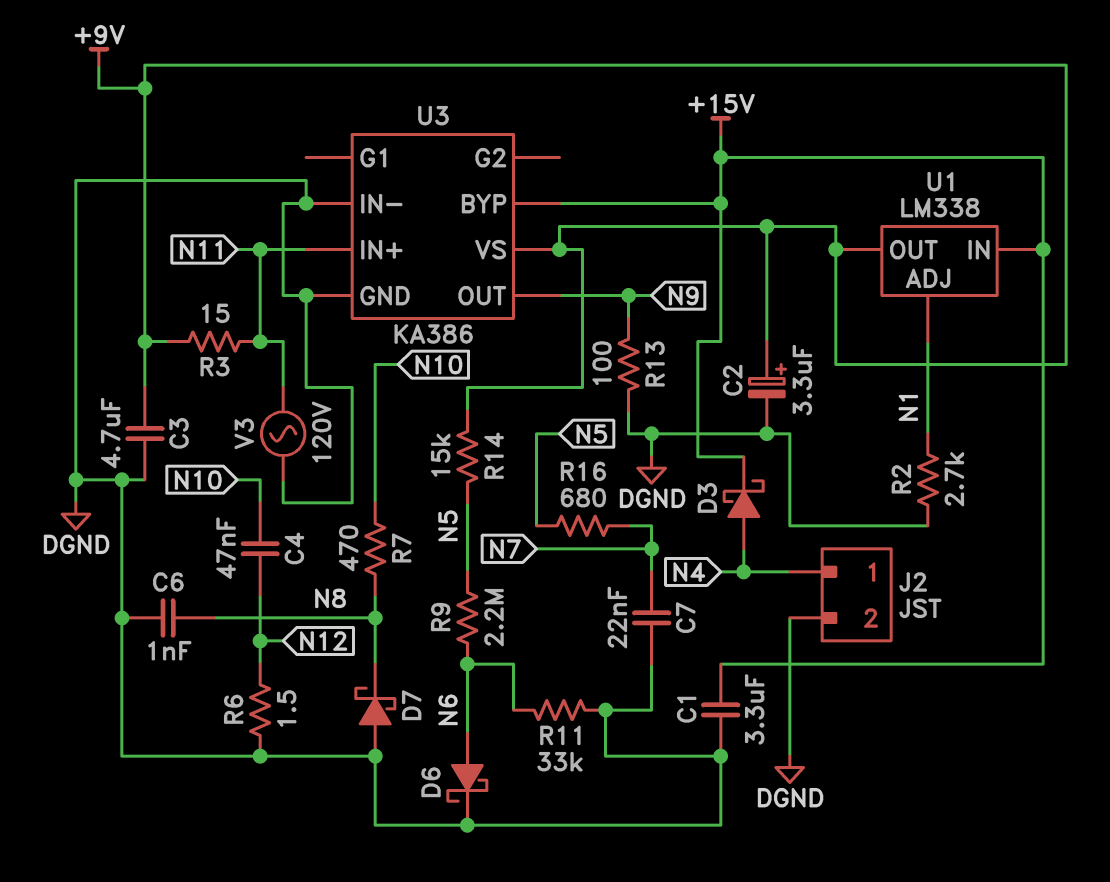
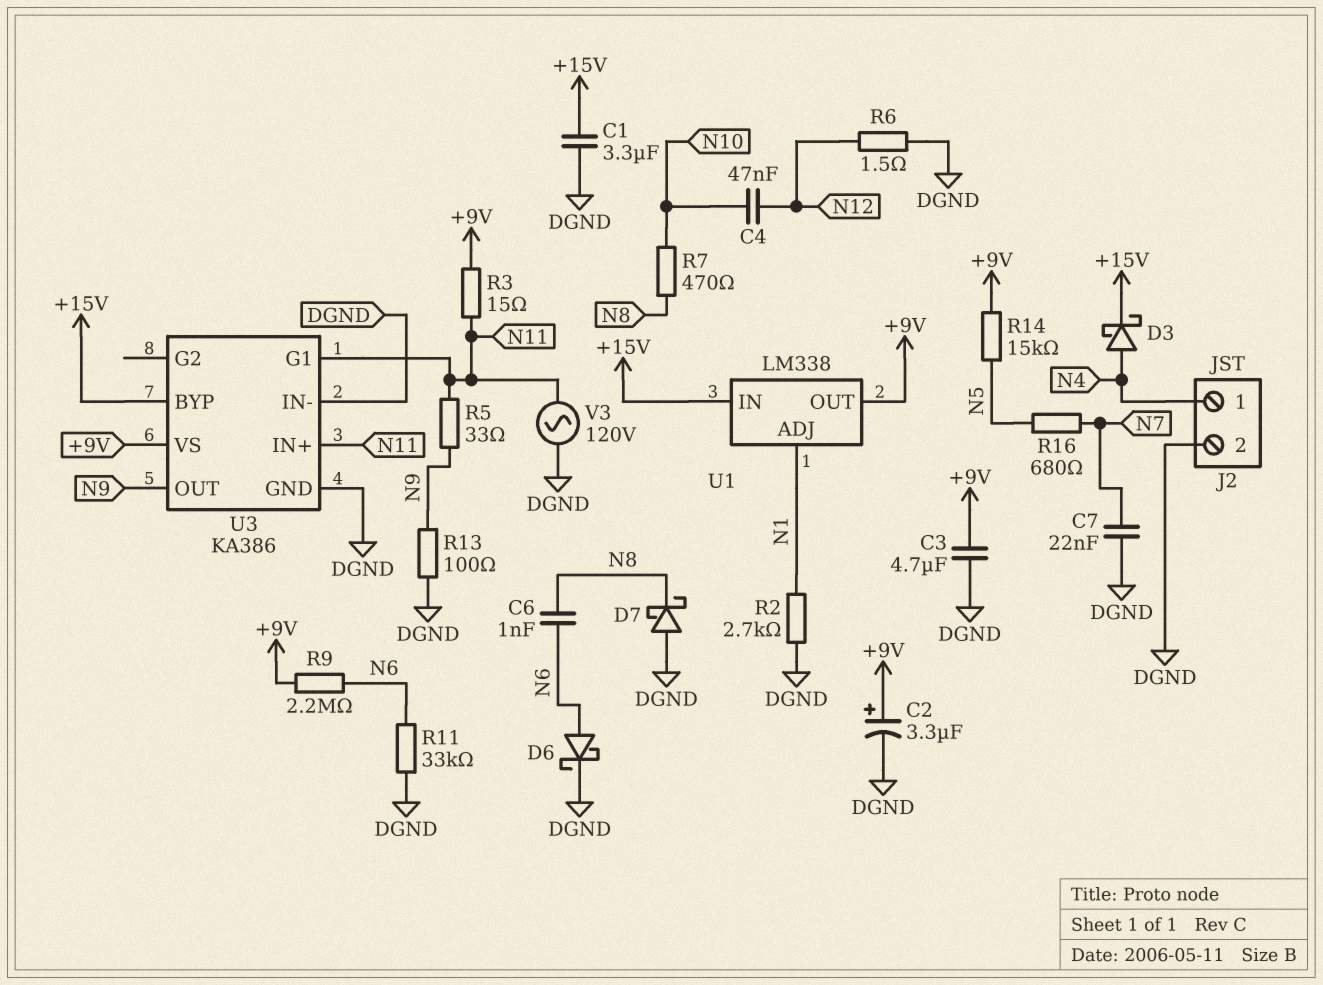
C6: 1nF (DGND, N8) -> 1nF (N6, N8)
R5: none -> 33 (N9, N11)
R9: 2.2M (N5, N6) -> 2.2M (+9V, N6)
U3 pin G1: none -> N11

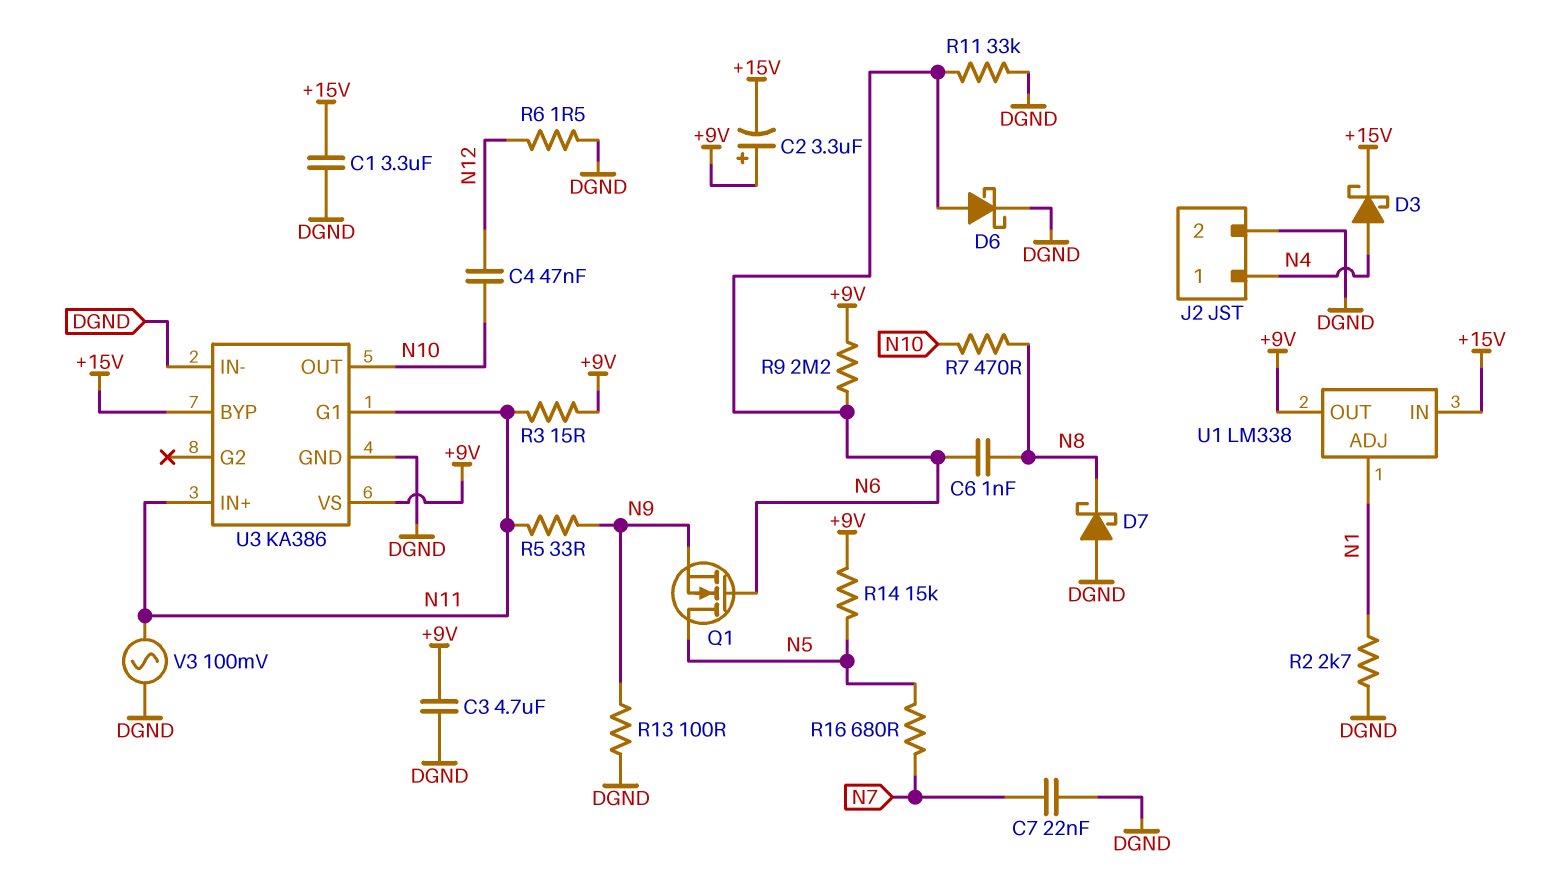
C2: 3.3uF (plus +9V, minus DGND) -> 3.3uF (plus +9V, minus +15V)
Q1: none -> NMOS (G N6, D N5, S N9)
U3 pin OUT: N9 -> N10
V3: AC 120V (DGND, N11) -> AC 100mV (DGND, N11)

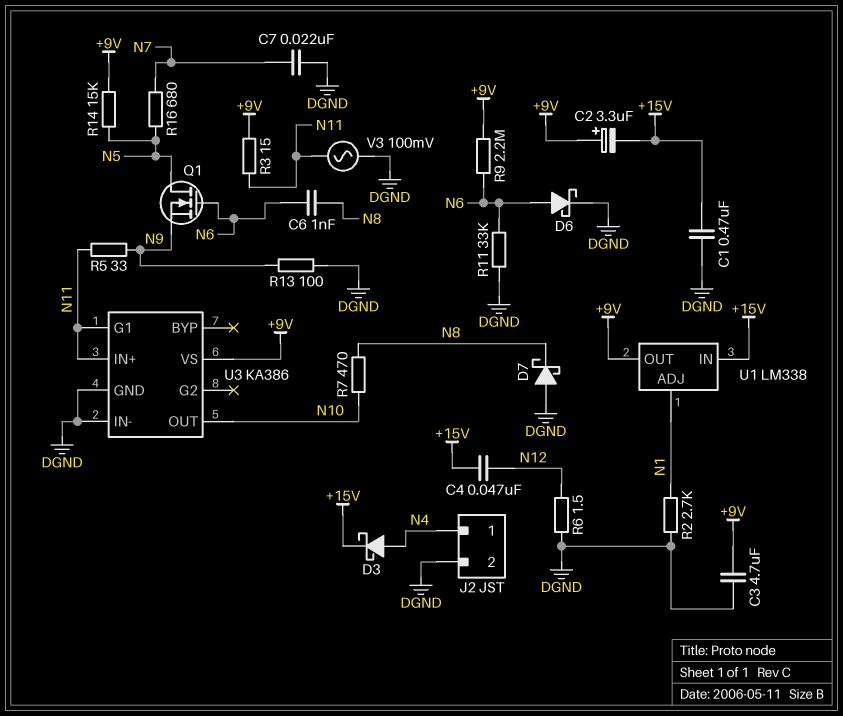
C1: 3.3uF (+15V, DGND) -> 470nF (+15V, DGND)
C4: 47nF (N10, N12) -> 47nF (+15V, N12)
U3 pin BYP: +15V -> none

